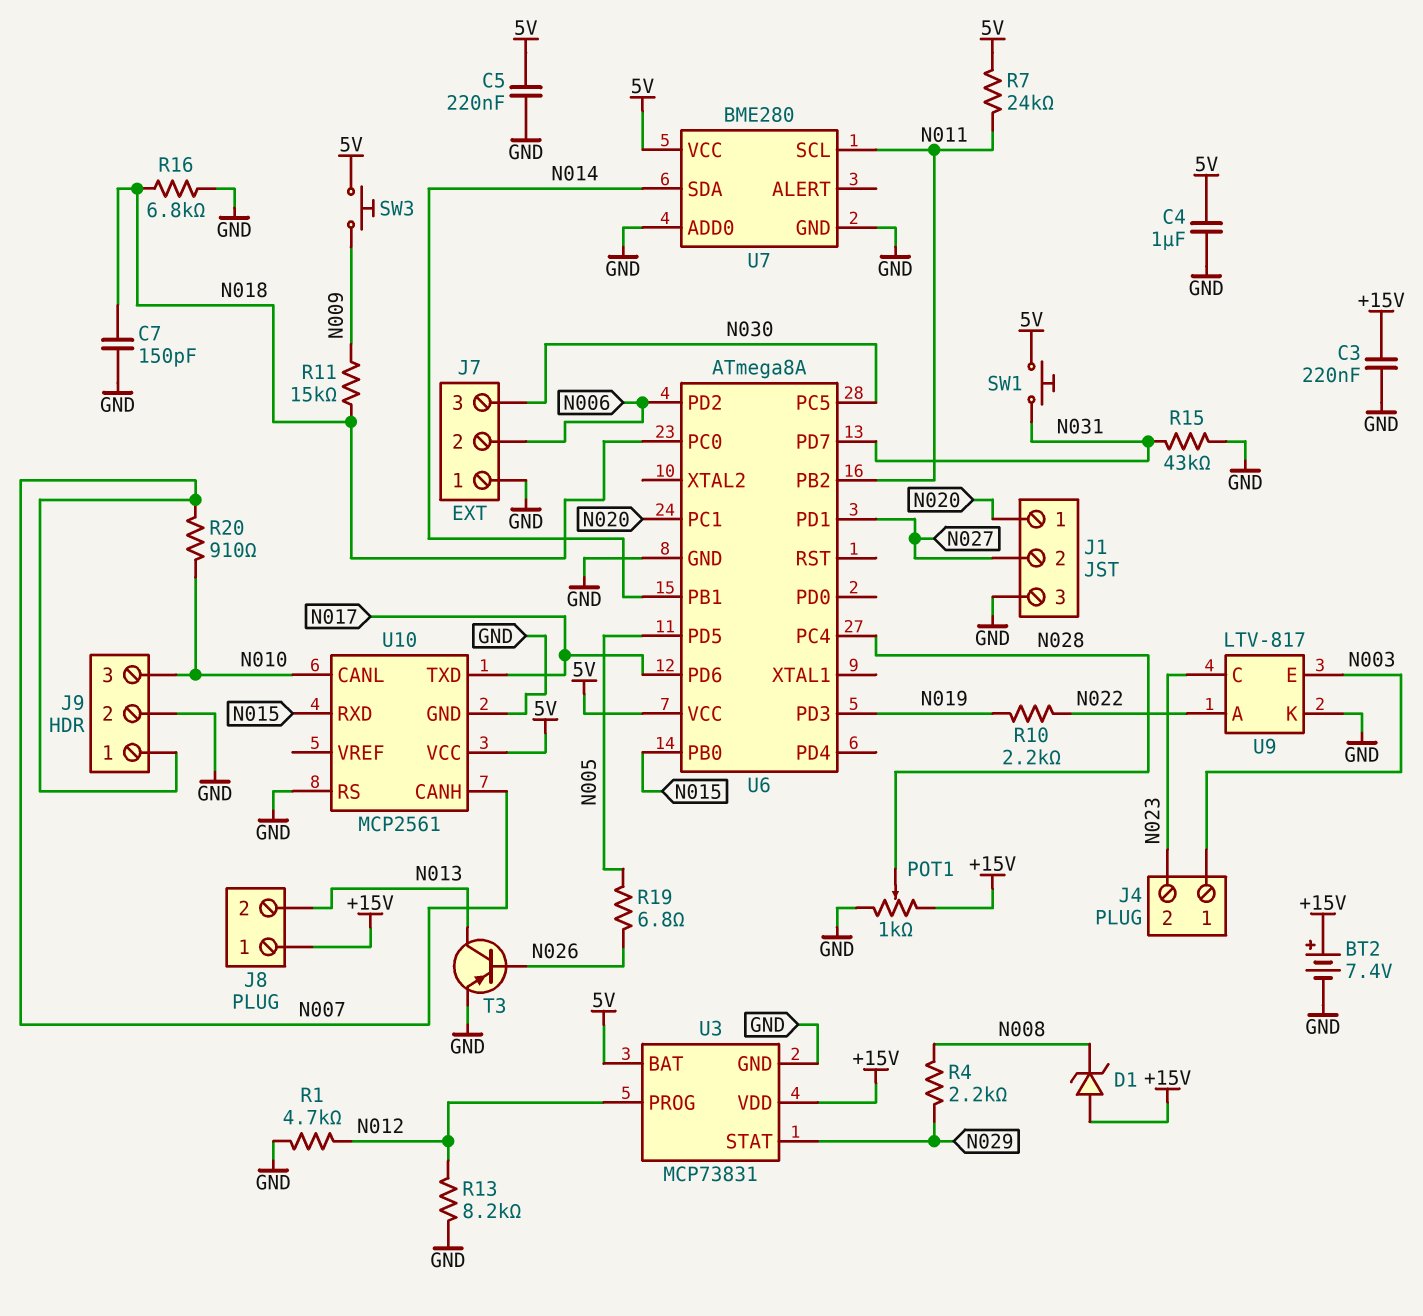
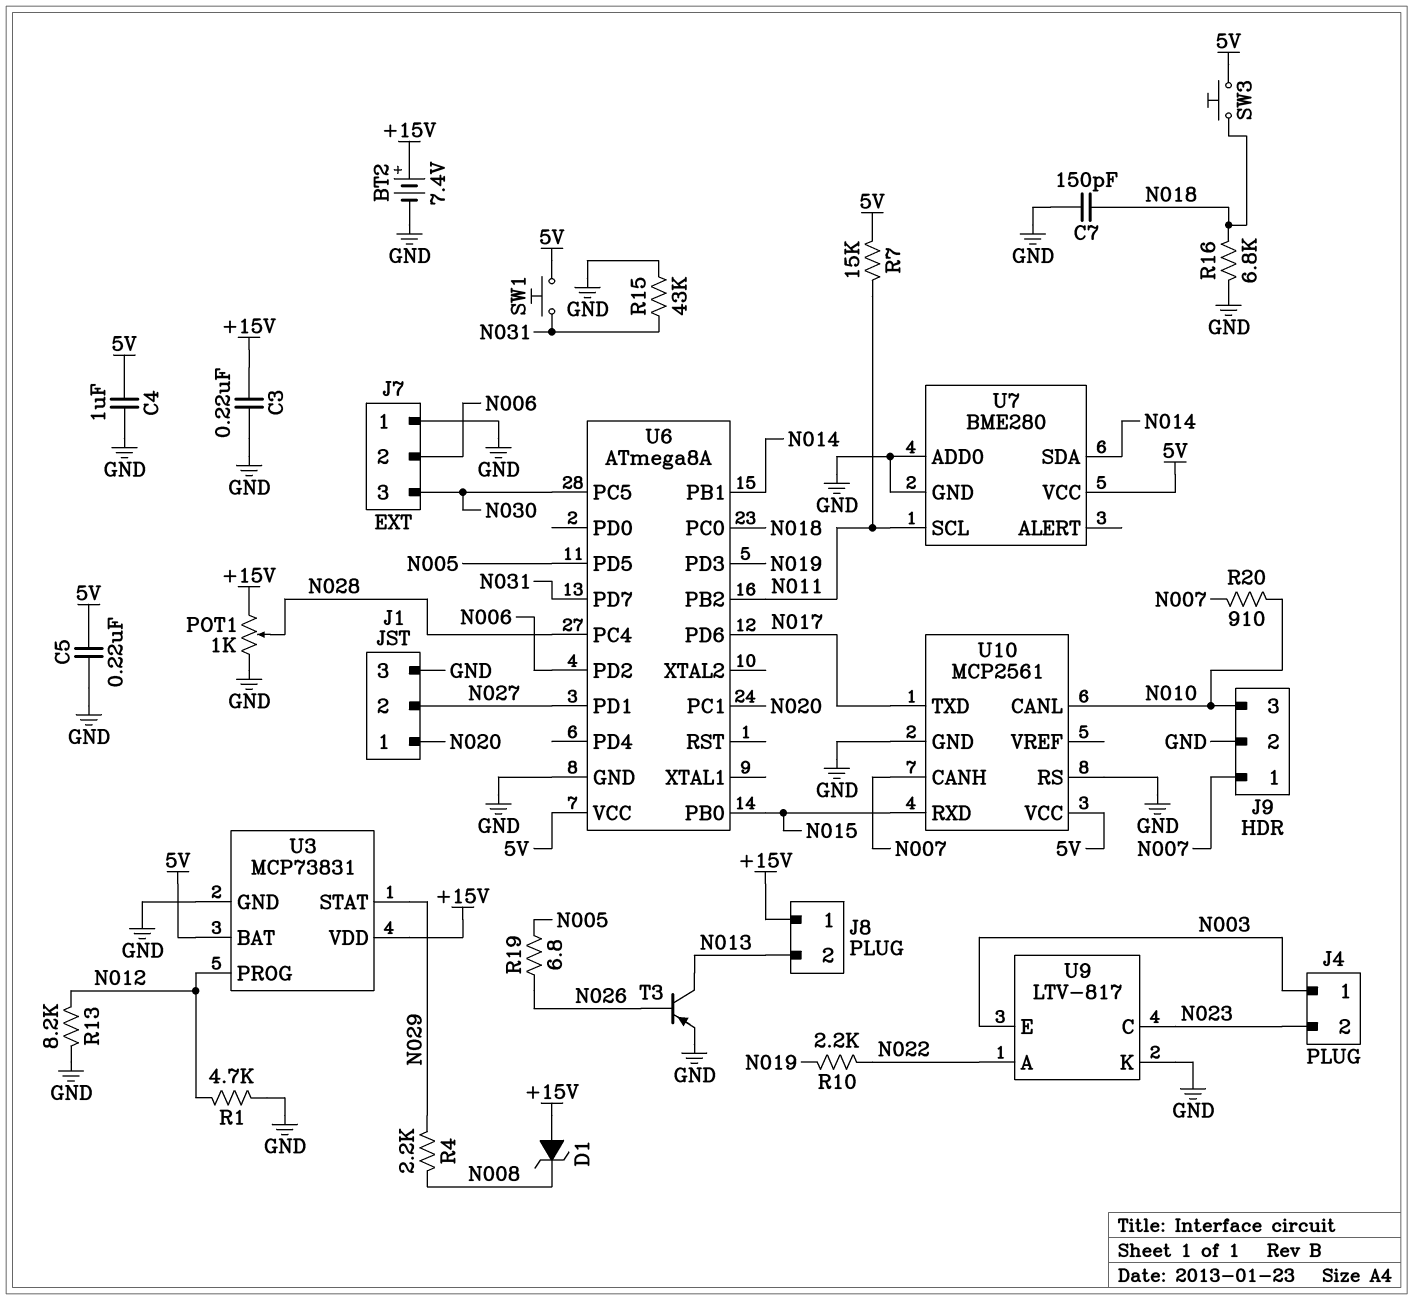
R7: 24k (5V, N011) -> 15k (5V, N011)
R11: 15k (N009, N018) -> none
SW3: button (5V, N009) -> button (5V, N018)

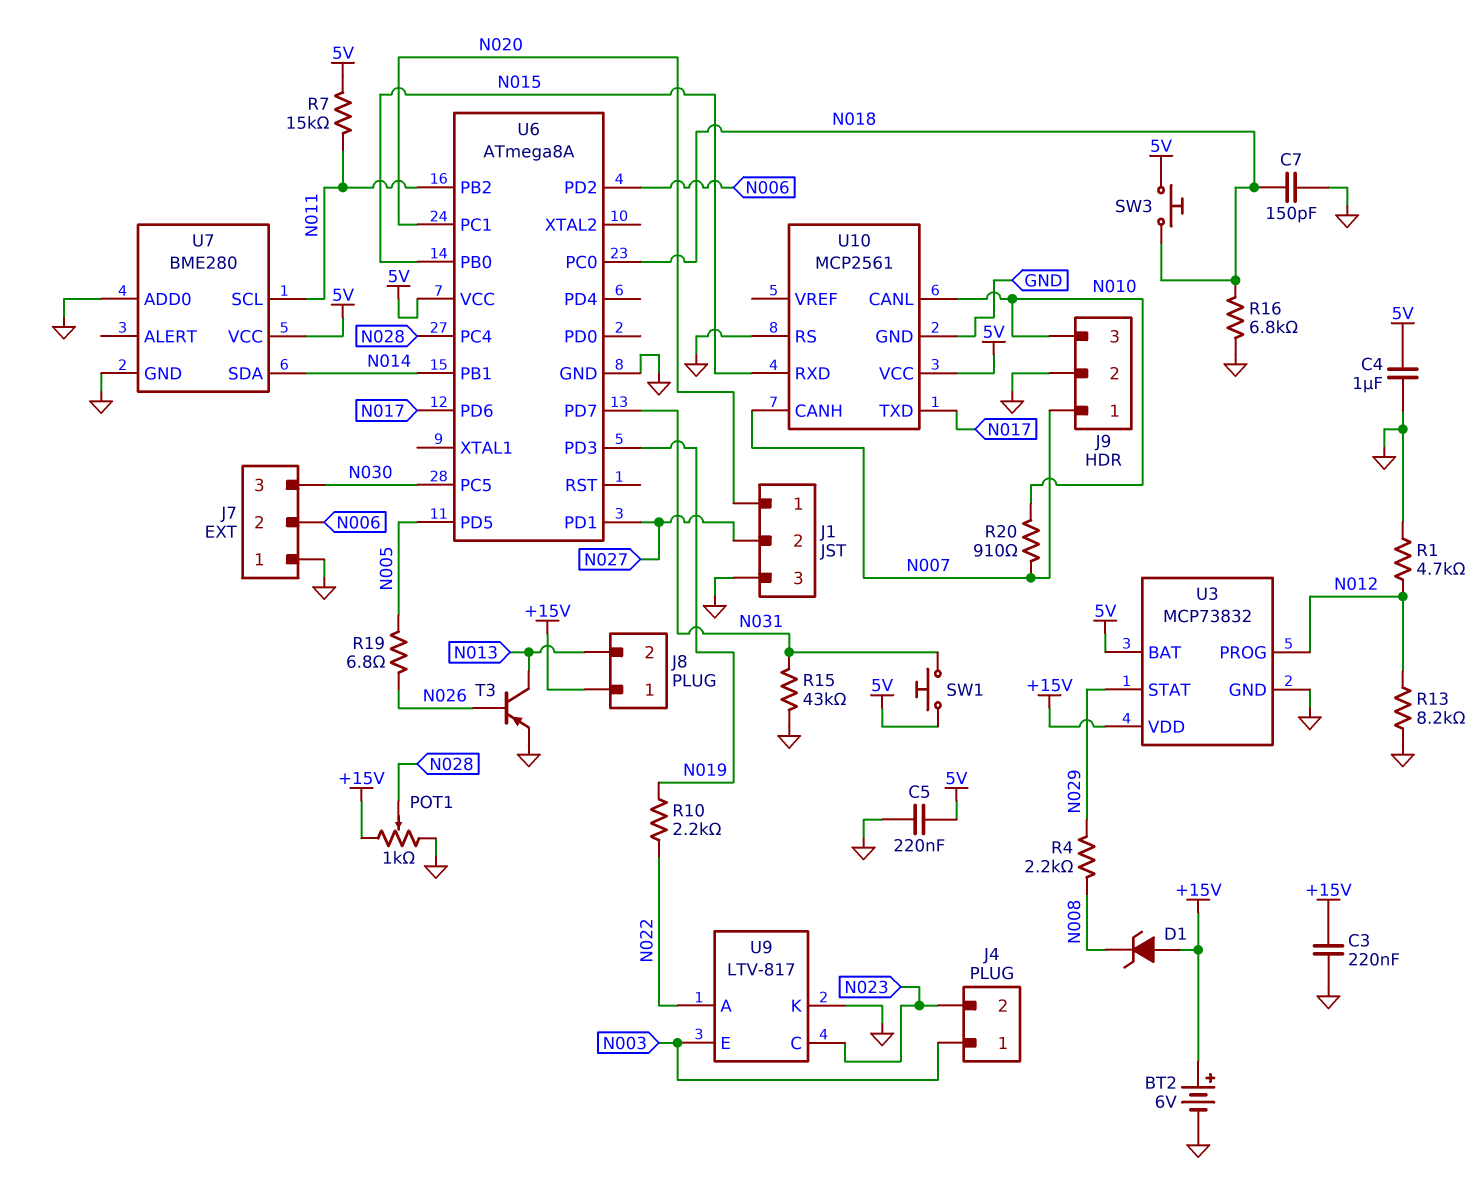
BT2: 7.4V (plus +15V, minus GND) -> 6V (plus +15V, minus GND)
U3: MCP73831 -> MCP73832

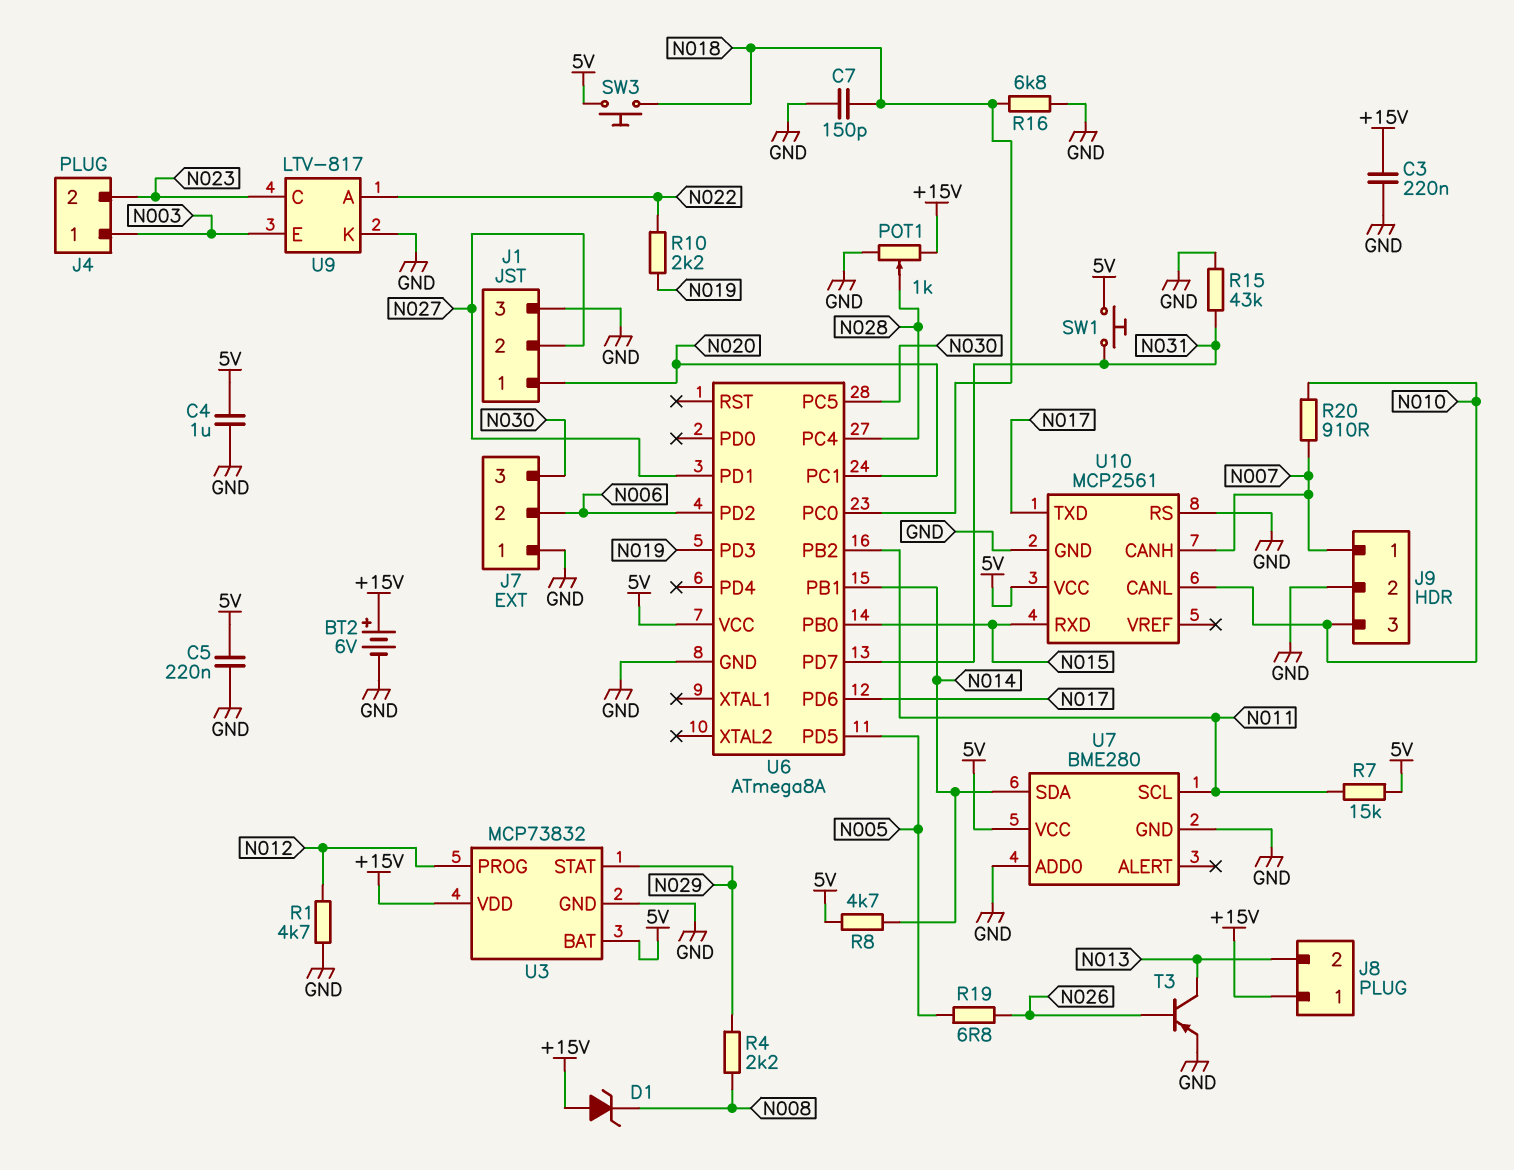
R8: none -> 4.7k (5V, N014)
R13: 8.2k (GND, N012) -> none

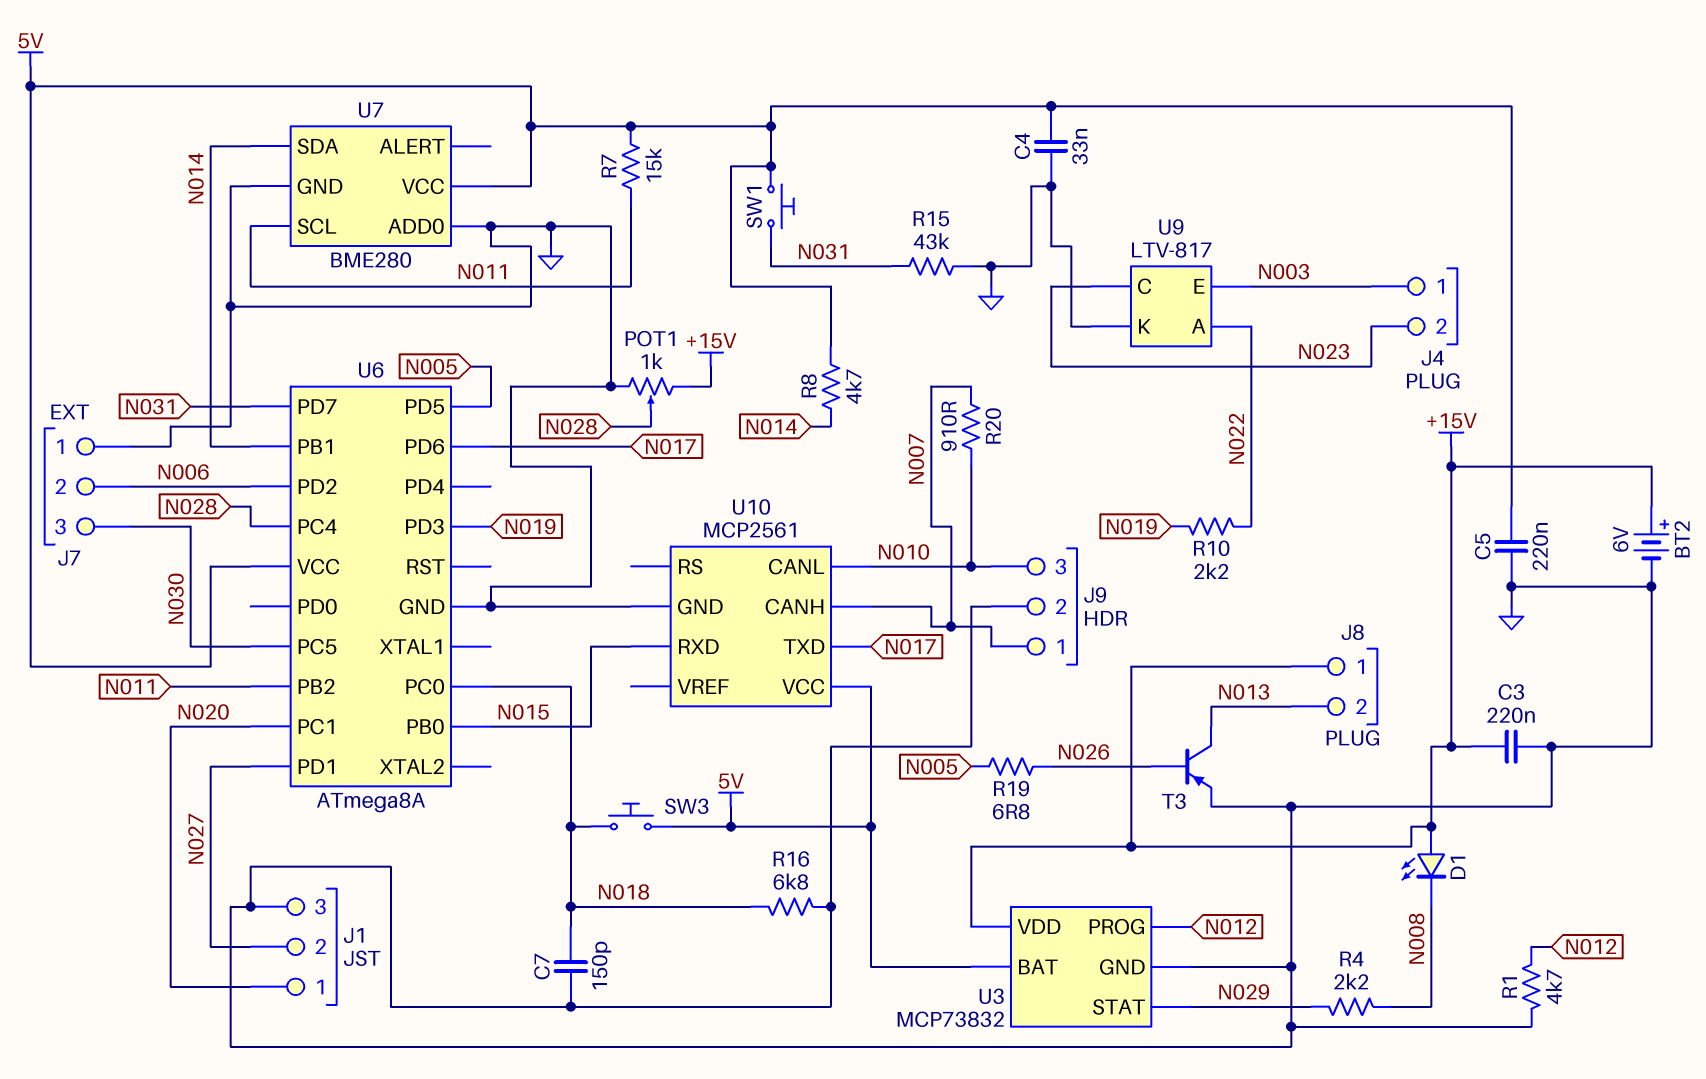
C4: 1uF (5V, GND) -> 33nF (5V, GND)
D1: zener (A +15V, K N008) -> LED (A +15V, K N008)
U10 pin RS: GND -> none

